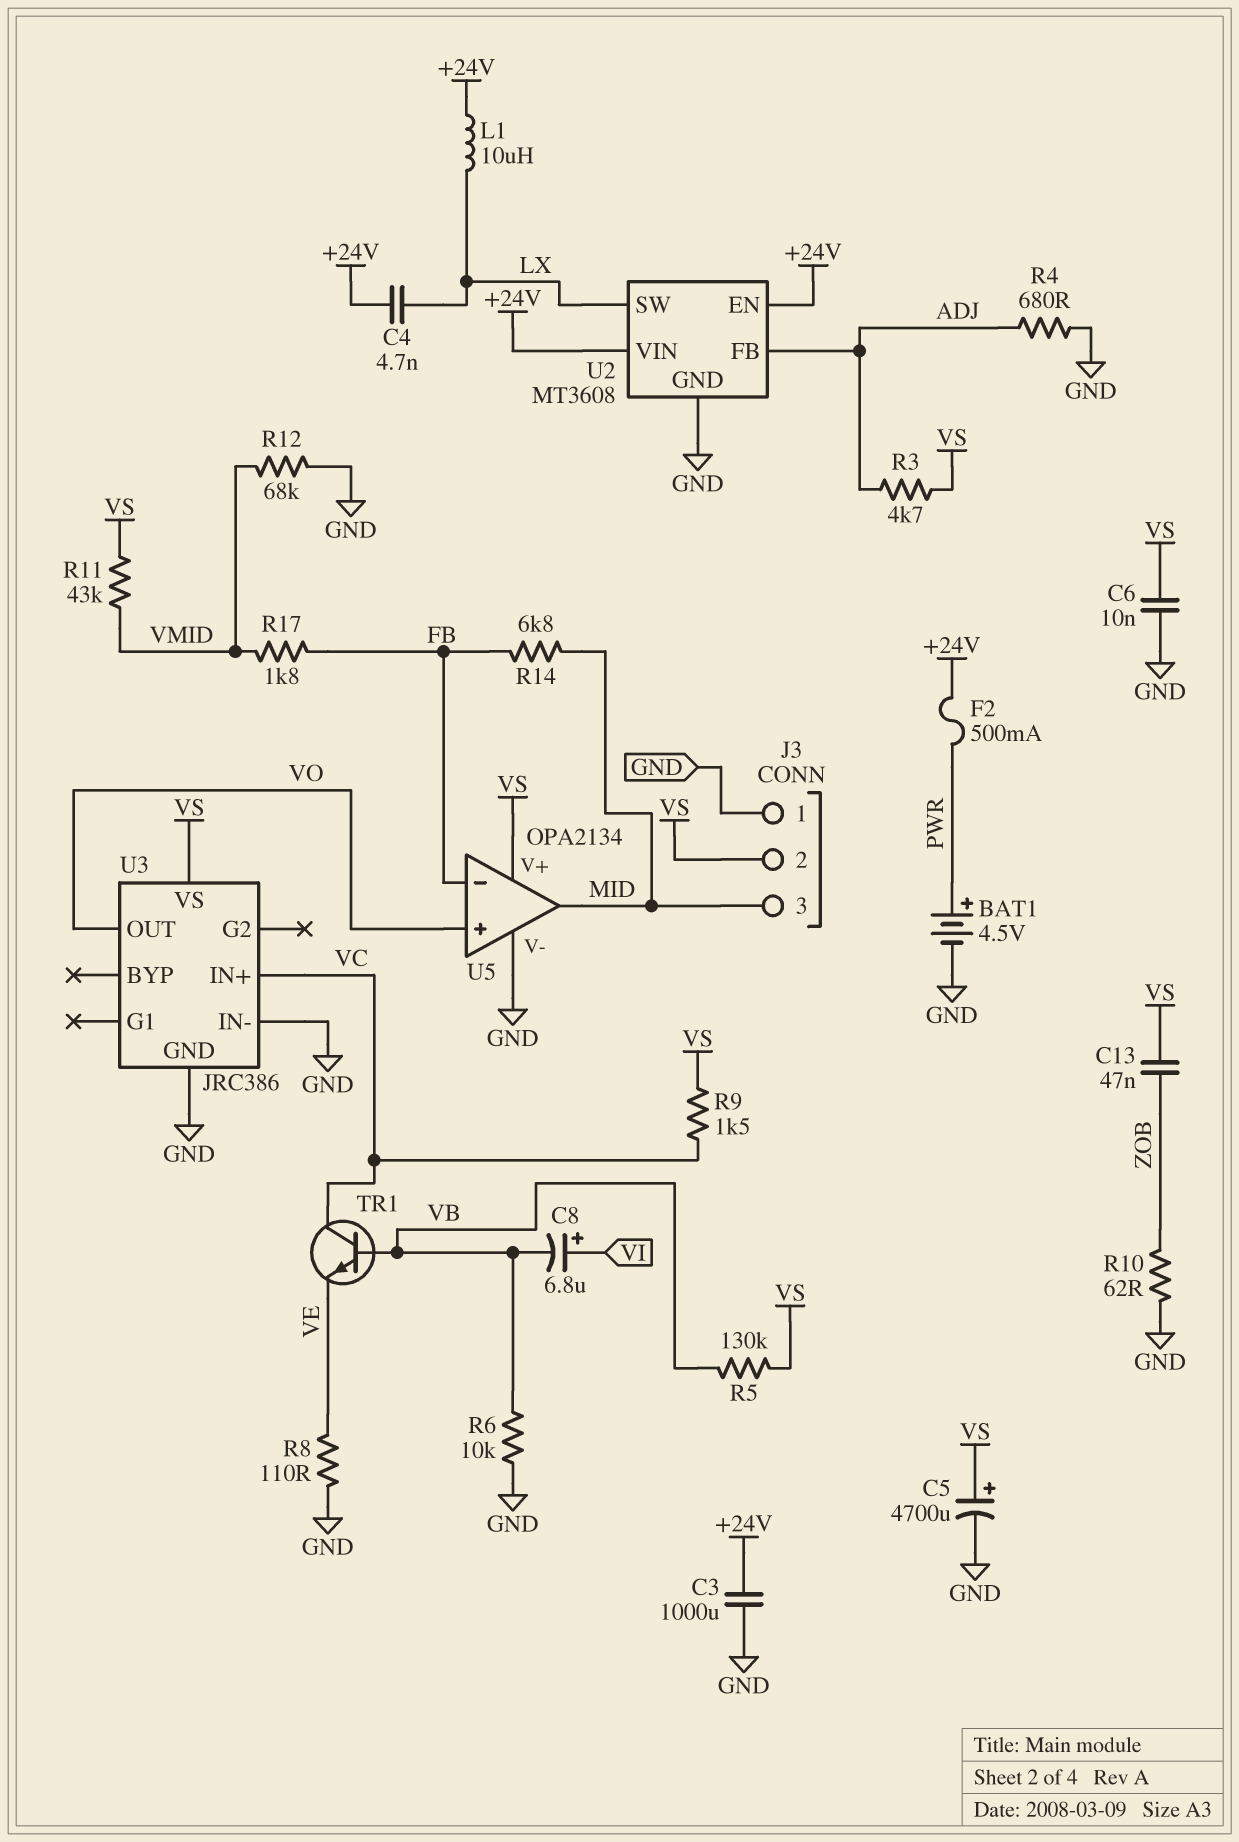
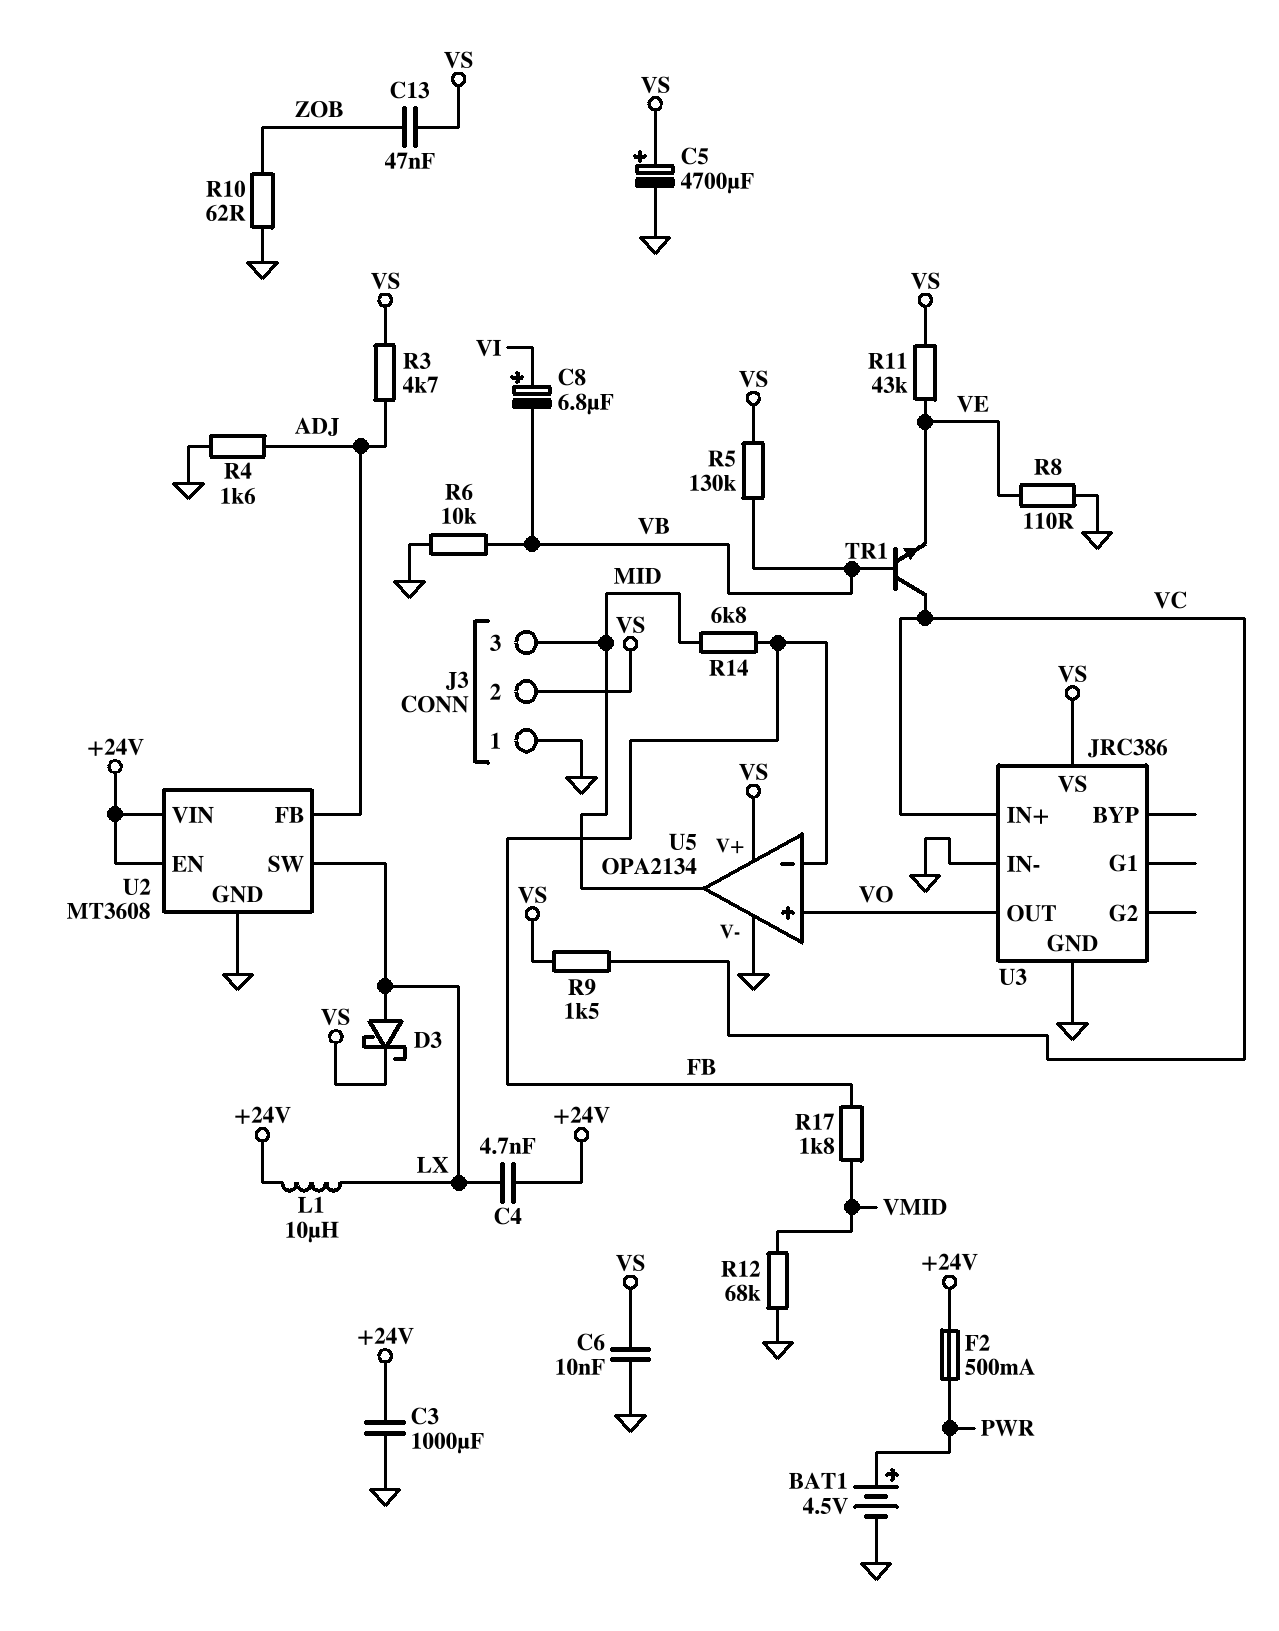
D3: none -> schottky (A LX, K VS)
R4: 680 (ADJ, GND) -> 1.6k (ADJ, GND)
R11: 43k (VMID, VS) -> 43k (VE, VS)

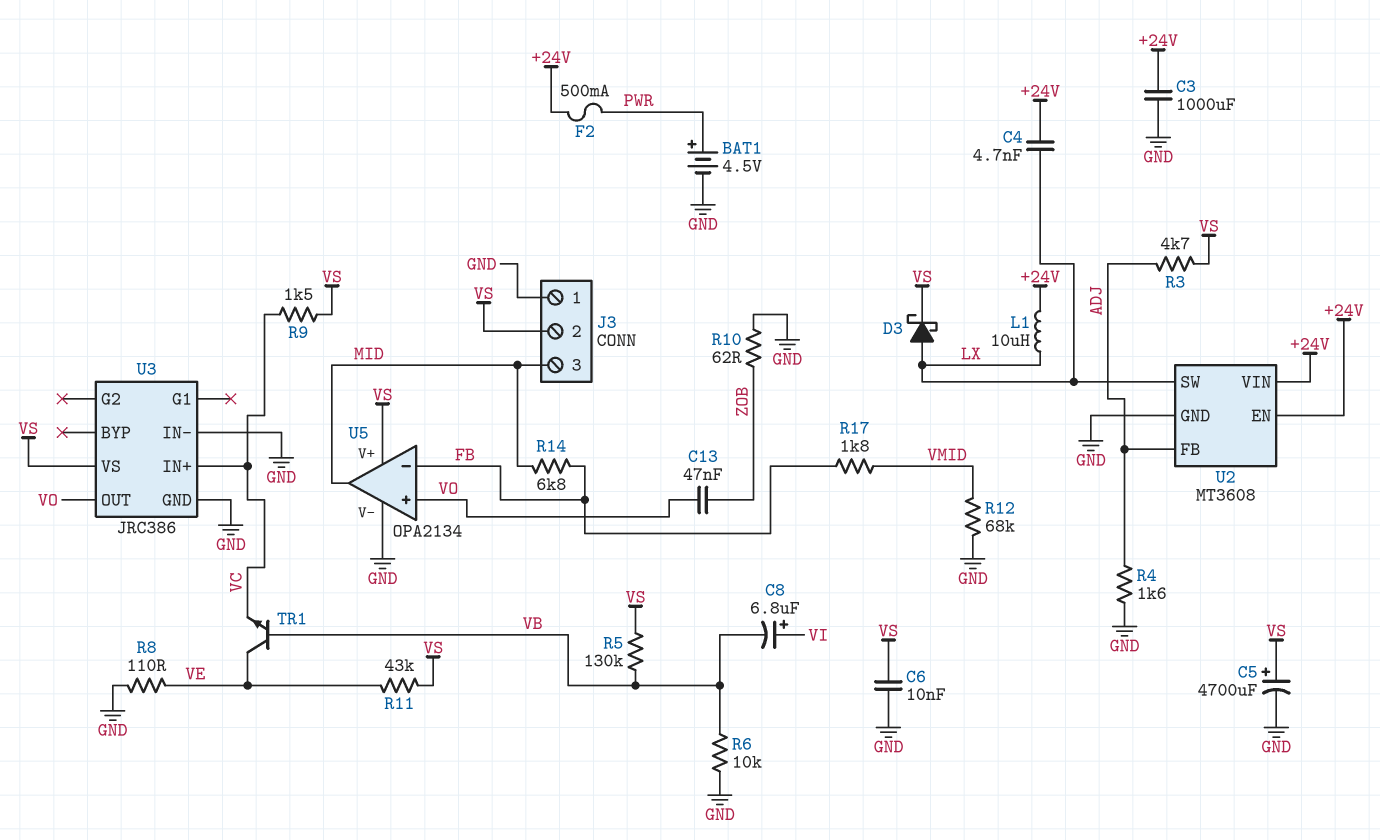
C13: 47nF (VS, ZOB) -> 47nF (VO, ZOB)
TR1: NPN (B VB, C VC, E VE) -> NPN (B VB, C VE, E VC)

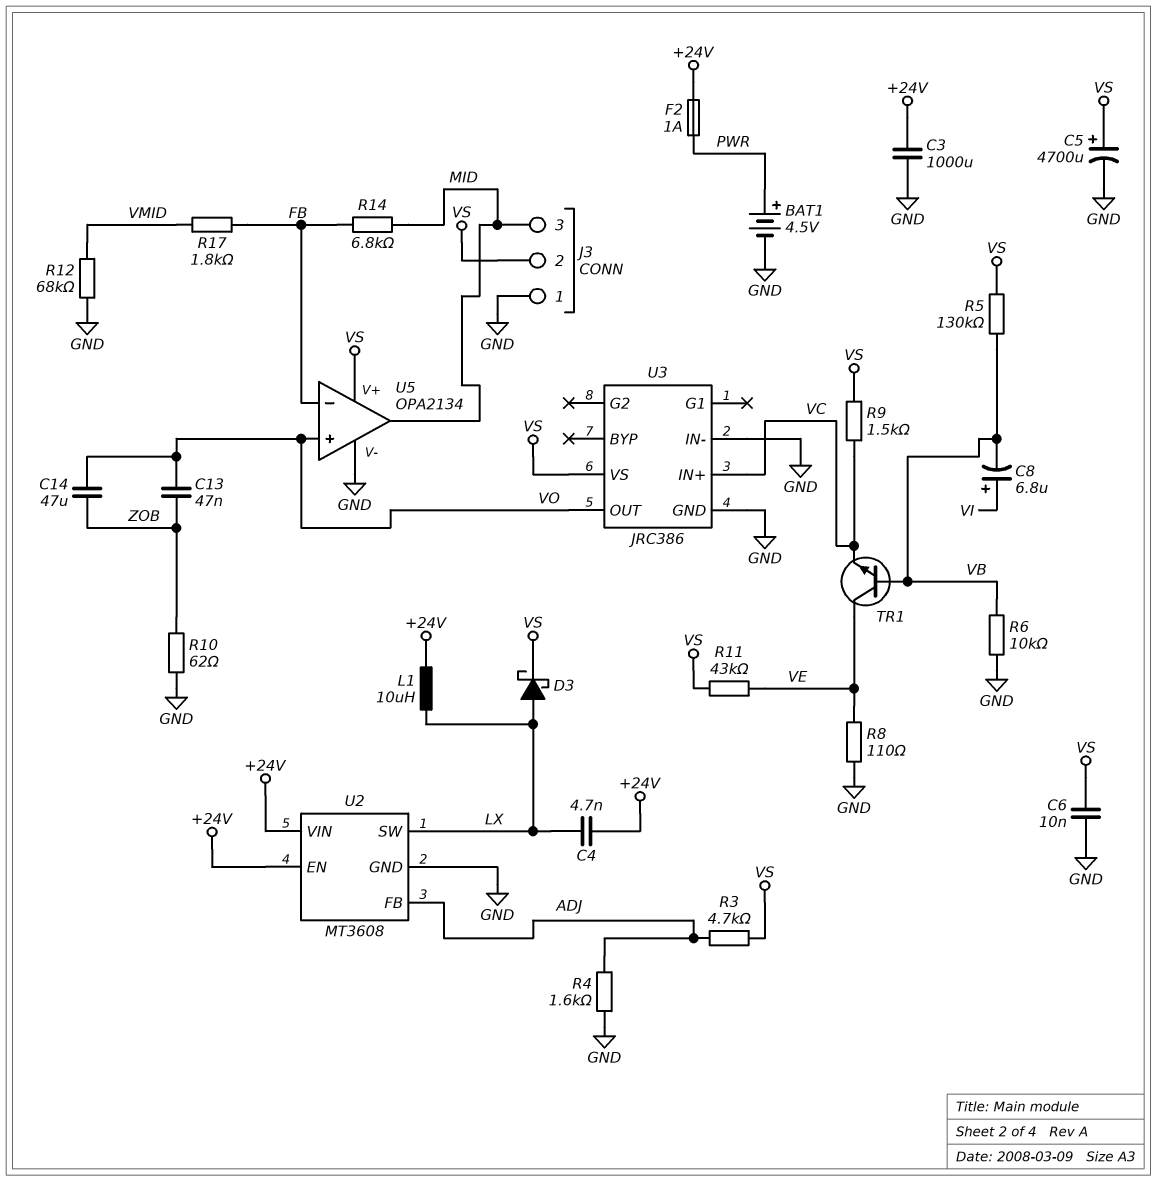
C14: none -> 47uF (VO, ZOB)
F2: 500mA (+24V, PWR) -> 1A (+24V, PWR)

